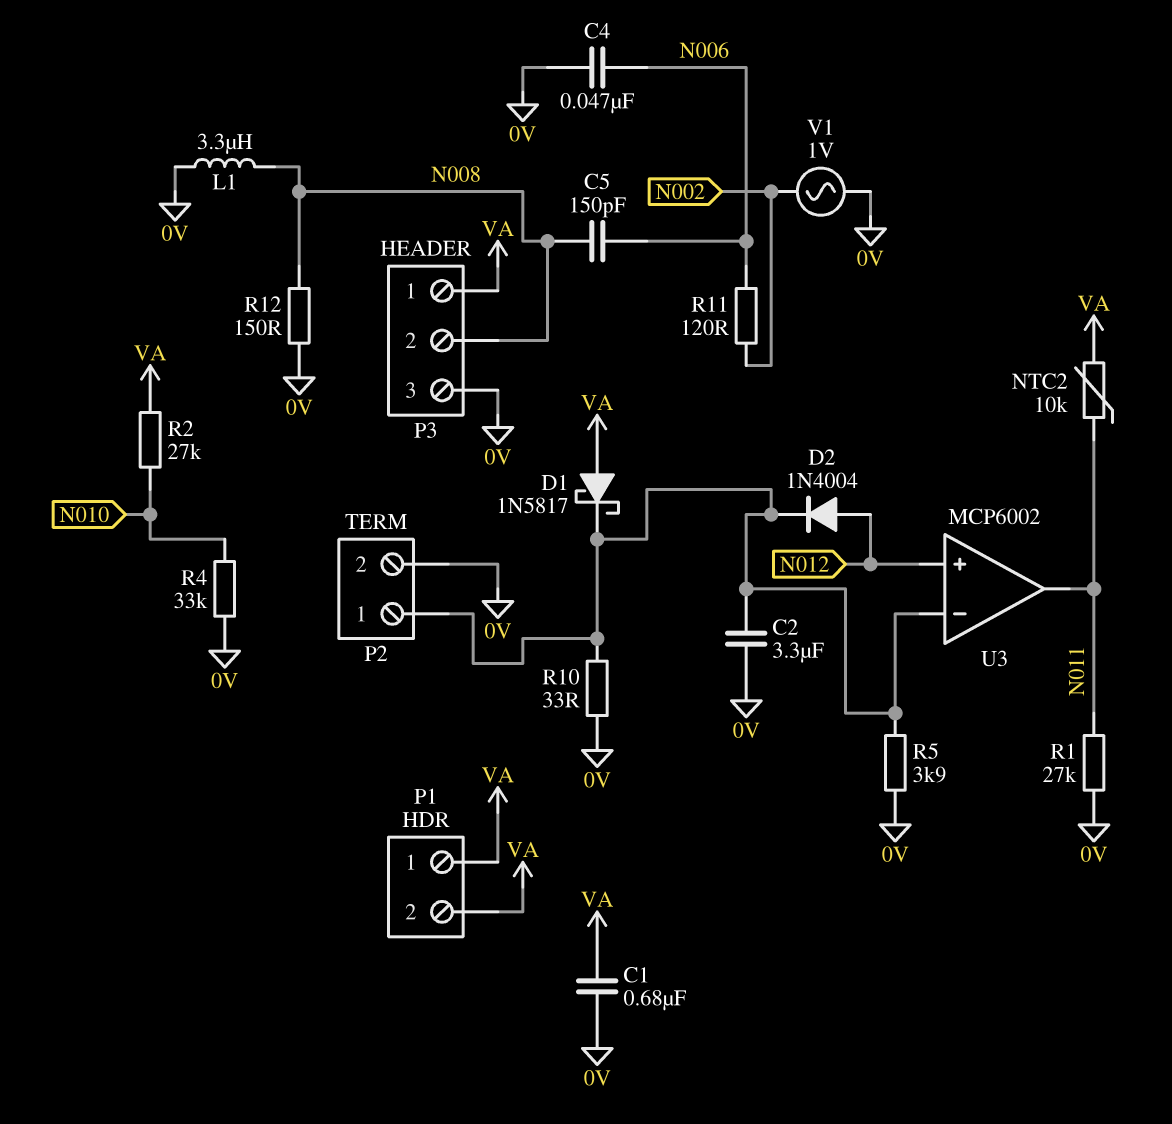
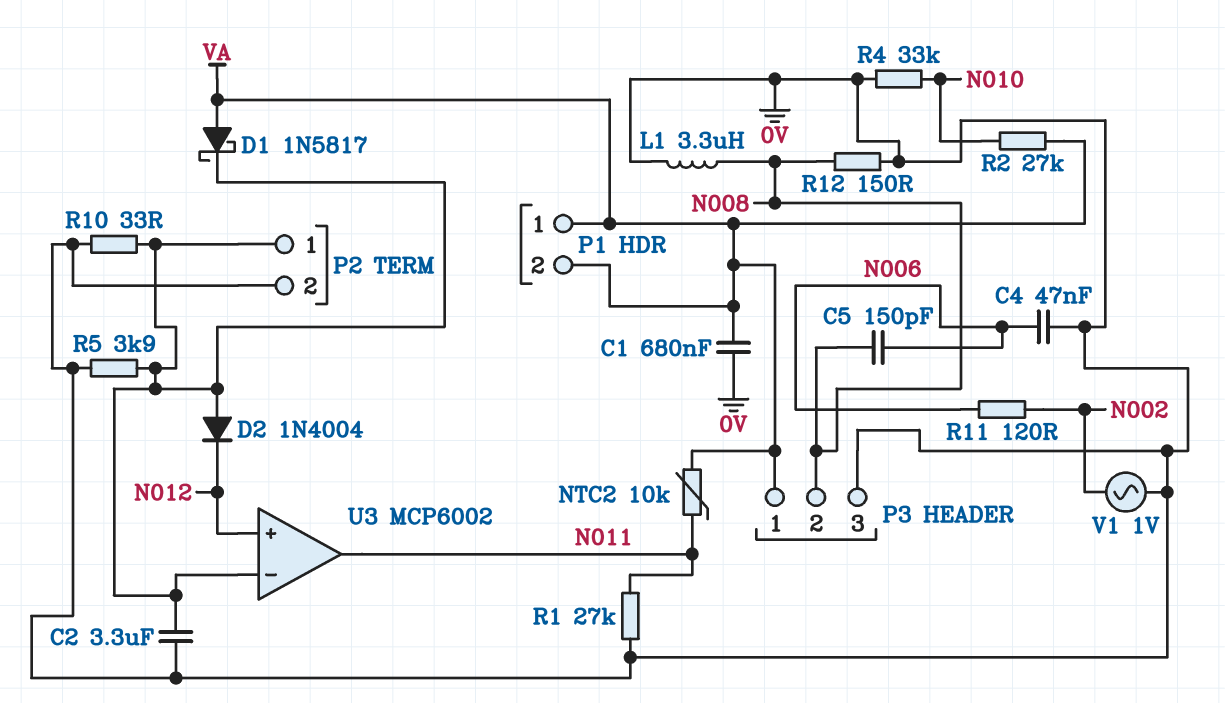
D2: diode 1N4004 (A N012, K P2/1) -> diode 1N4004 (A P2/1, K N012)

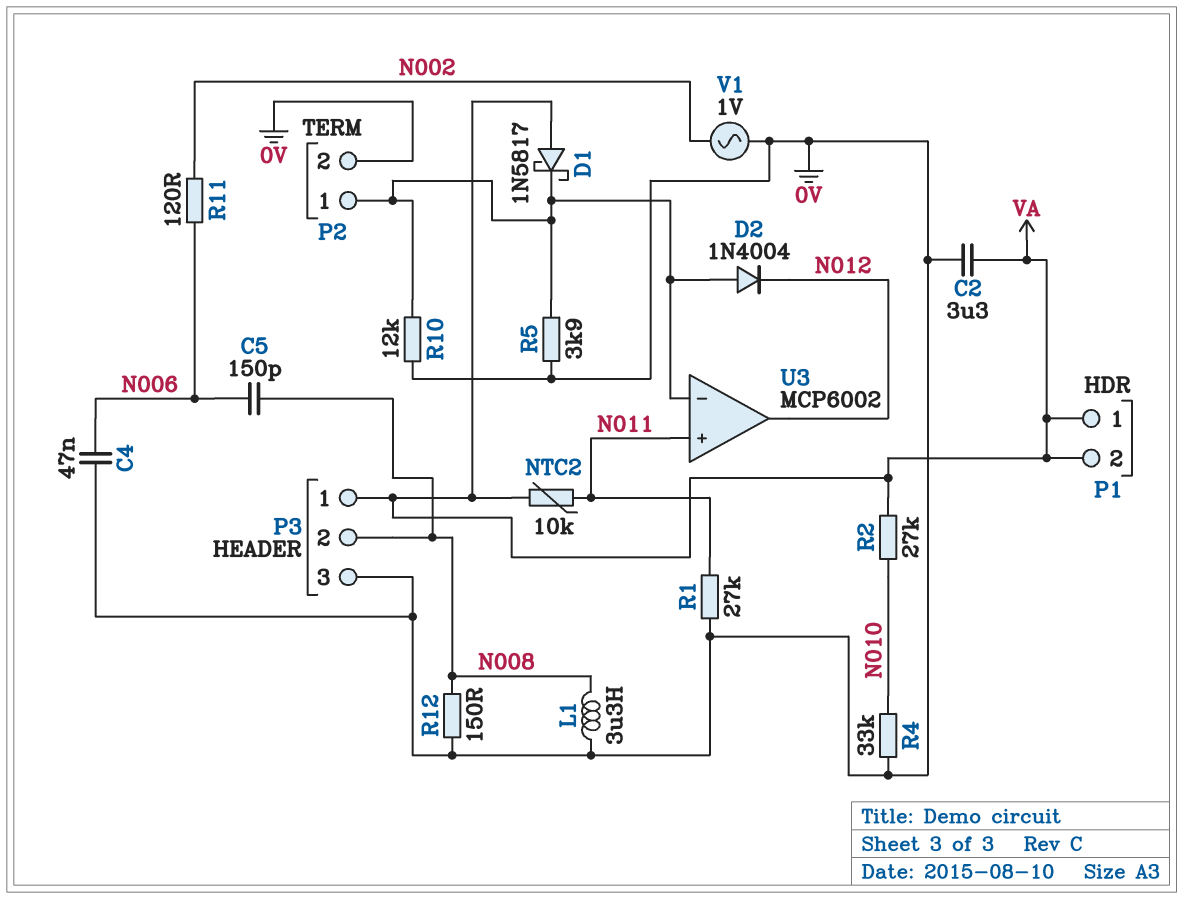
C1: 680nF (0V, VA) -> none
C2: 3.3uF (0V, P2/1) -> 3.3uF (0V, VA)
R10: 33 (0V, P2/1) -> 12k (0V, P2/1)
U3 pin in+: N012 -> N011
U3 pin out: N011 -> N012

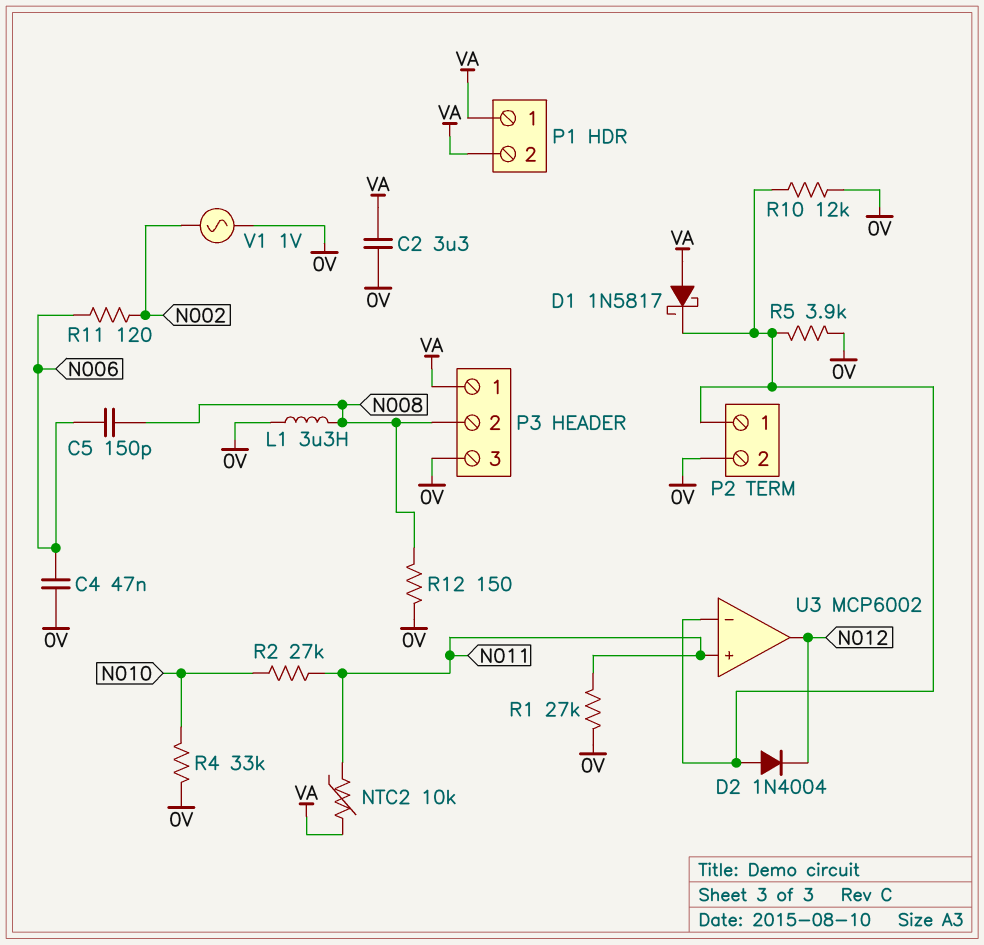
R2: 27k (N010, VA) -> 27k (N010, N011)

